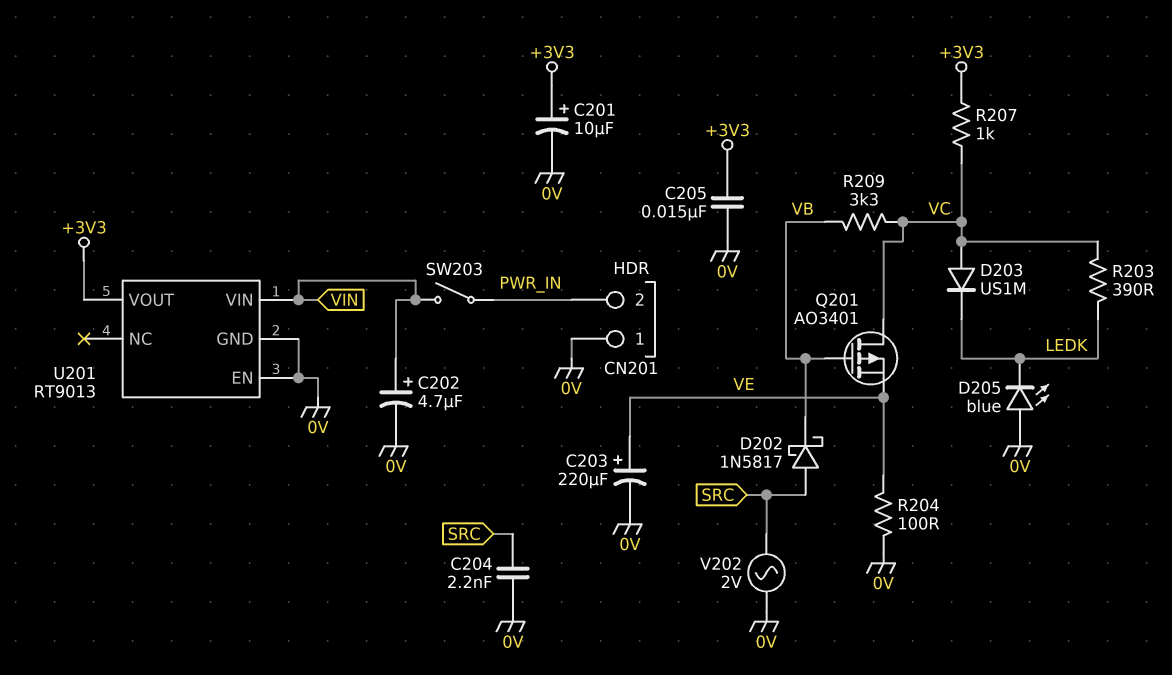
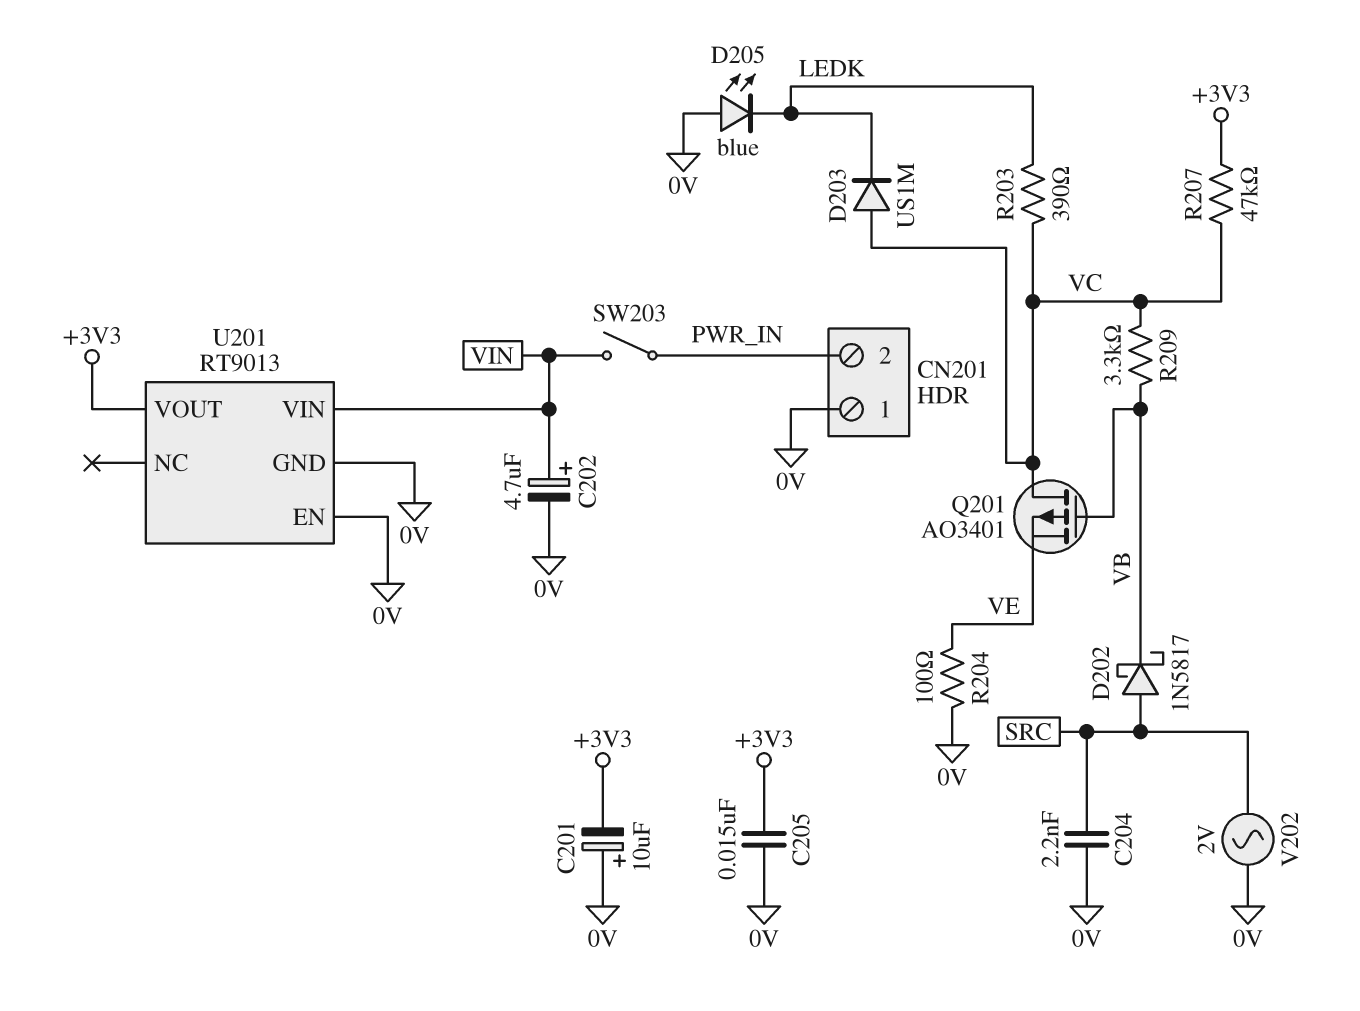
C201: 10uF (plus +3V3, minus 0V) -> 10uF (plus 0V, minus +3V3)
C203: 220uF (plus VE, minus 0V) -> none
R207: 1k (+3V3, VC) -> 47k (+3V3, VC)

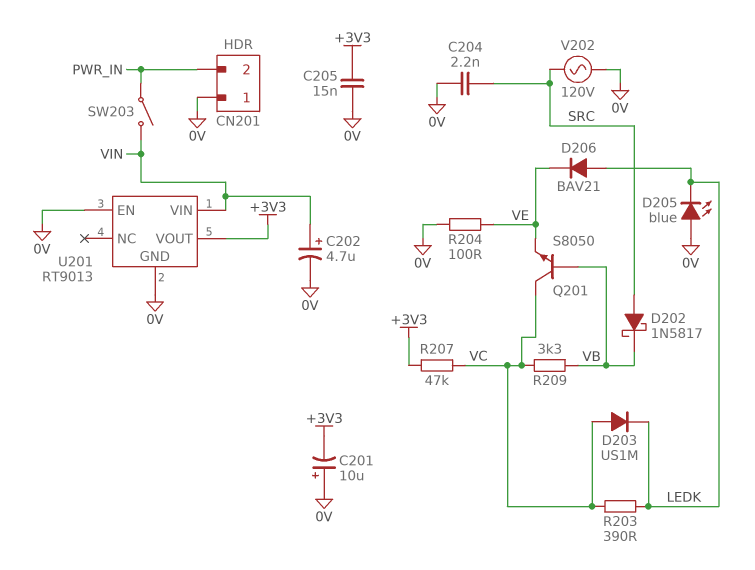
D206: none -> diode BAV21 (A LEDK, K VE)
Q201: PMOS AO3401 (G VB, D VC, S VE) -> NPN S8050 (B VB, C VC, E VE)
V202: AC 2V (0V, SRC) -> AC 120V (0V, SRC)

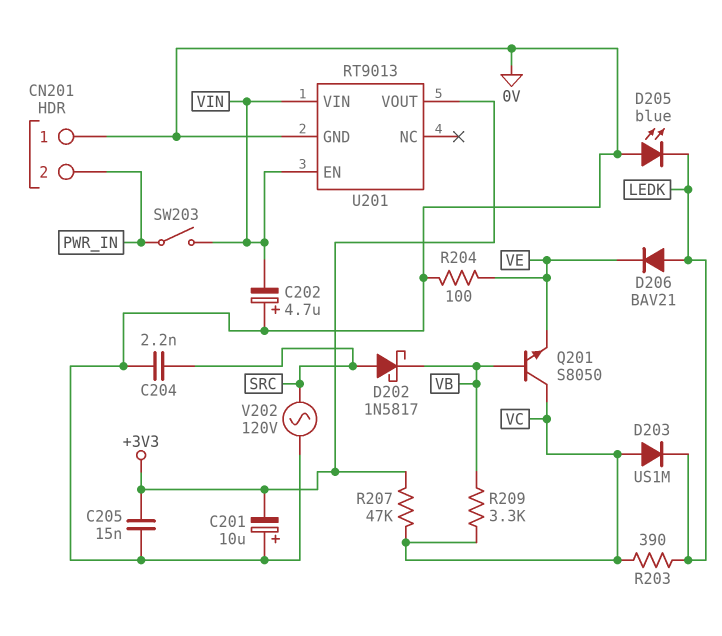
C202: 4.7uF (plus VIN, minus 0V) -> 4.7uF (plus 0V, minus VIN)
U201 pin EN: 0V -> VIN

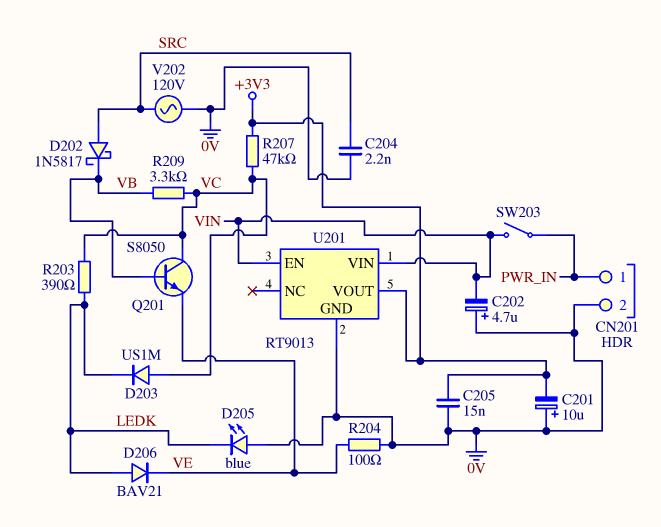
CN201 pin 1: 0V -> PWR_IN
CN201 pin 2: PWR_IN -> 0V

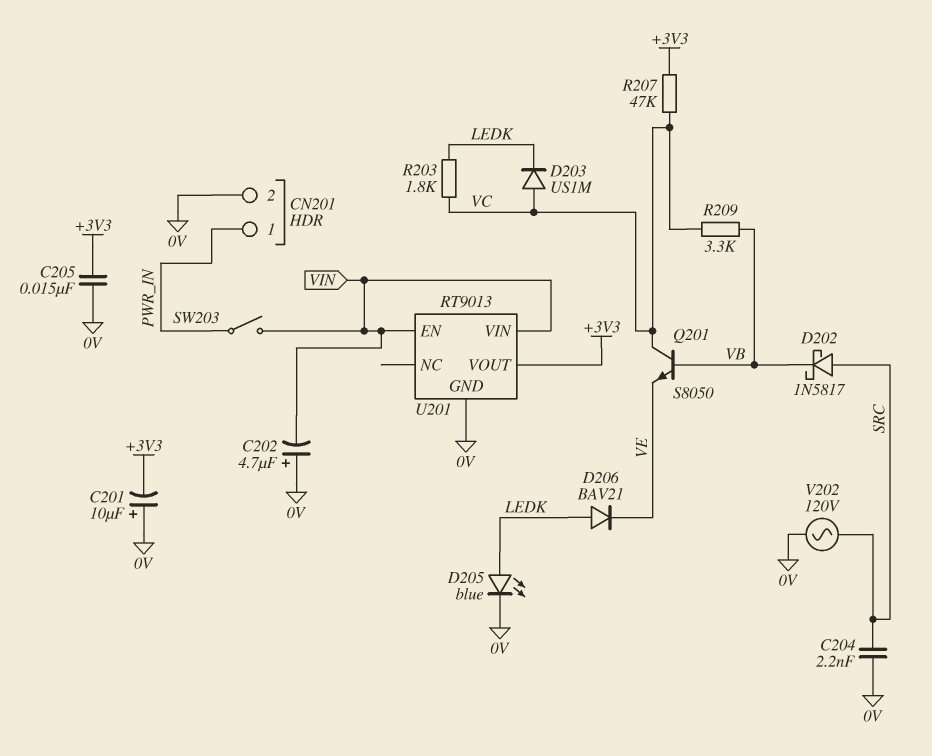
D205: LED blue (A 0V, K LEDK) -> LED blue (A LEDK, K 0V)
R203: 390 (LEDK, VC) -> 1.8k (LEDK, VC)
R204: 100 (0V, VE) -> none

